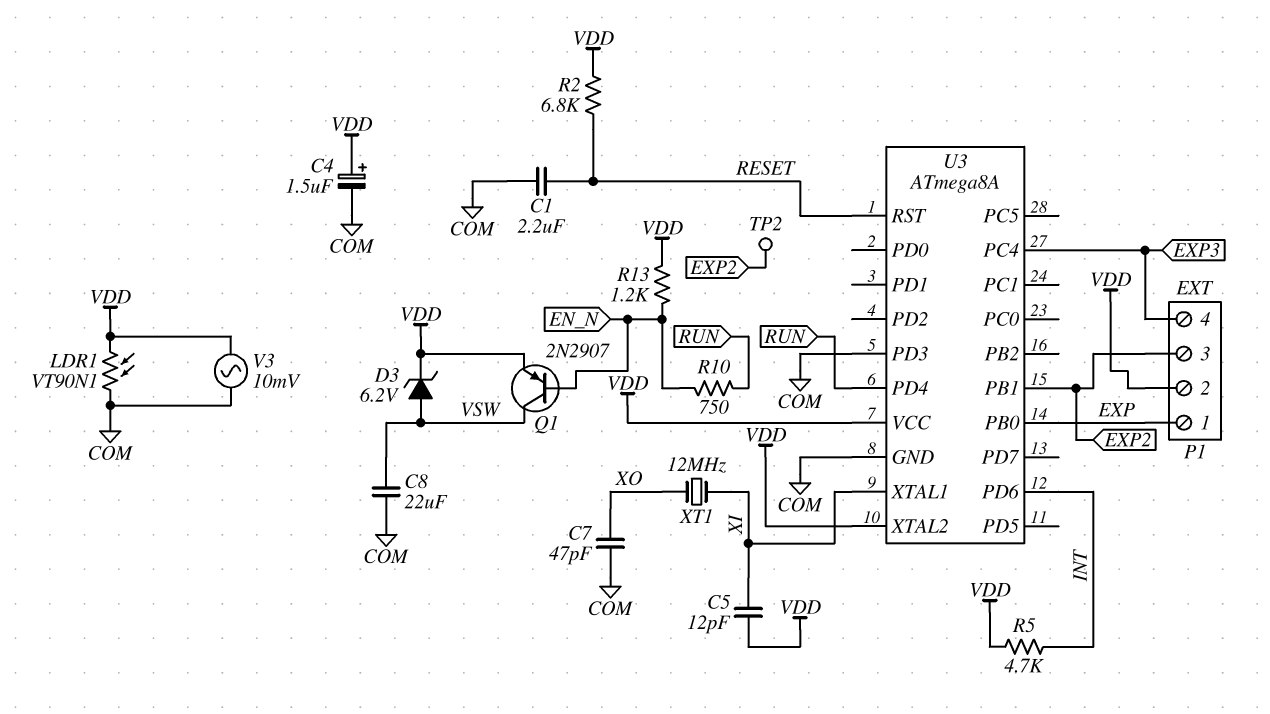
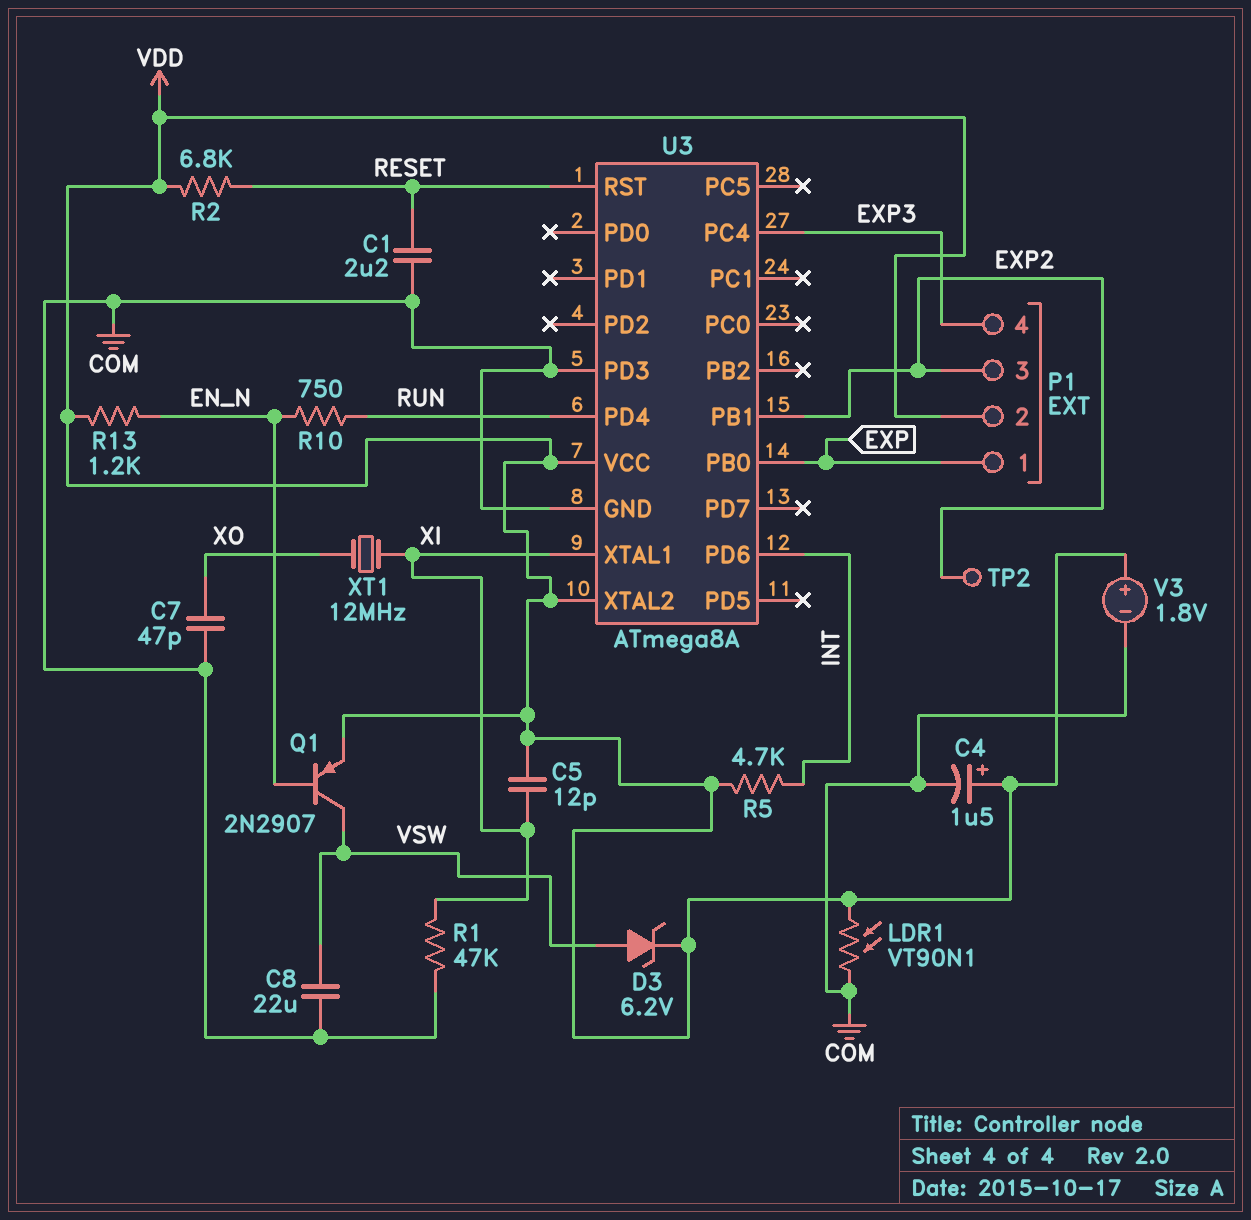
R1: none -> 47k (COM, XI)
V3: AC 10mV (COM, VDD) -> 1.8V (plus VDD, minus COM)

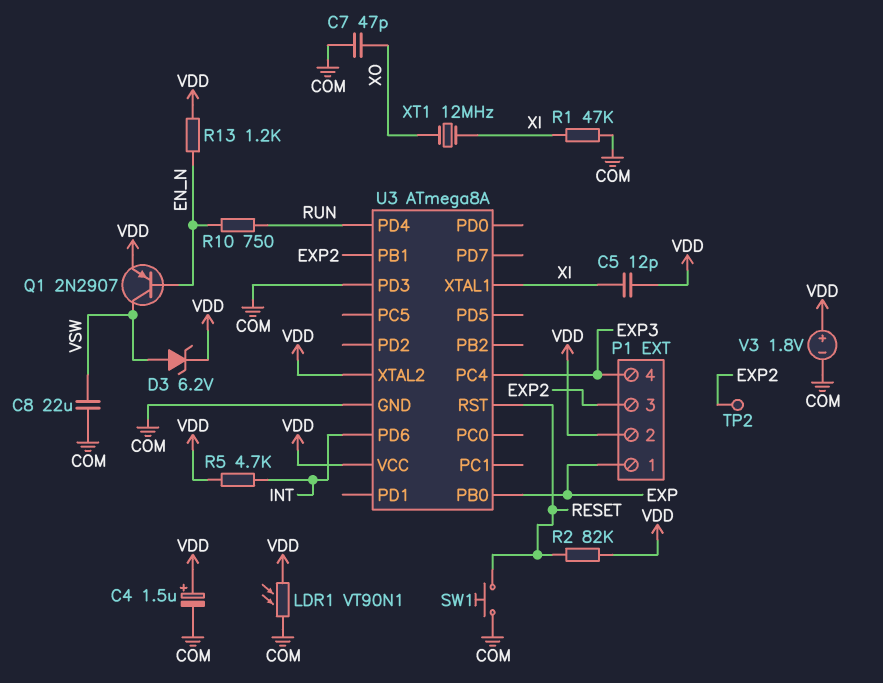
C1: 2.2uF (COM, RESET) -> none
R2: 6.8k (RESET, VDD) -> 82k (RESET, VDD)
SW1: none -> button (COM, RESET)

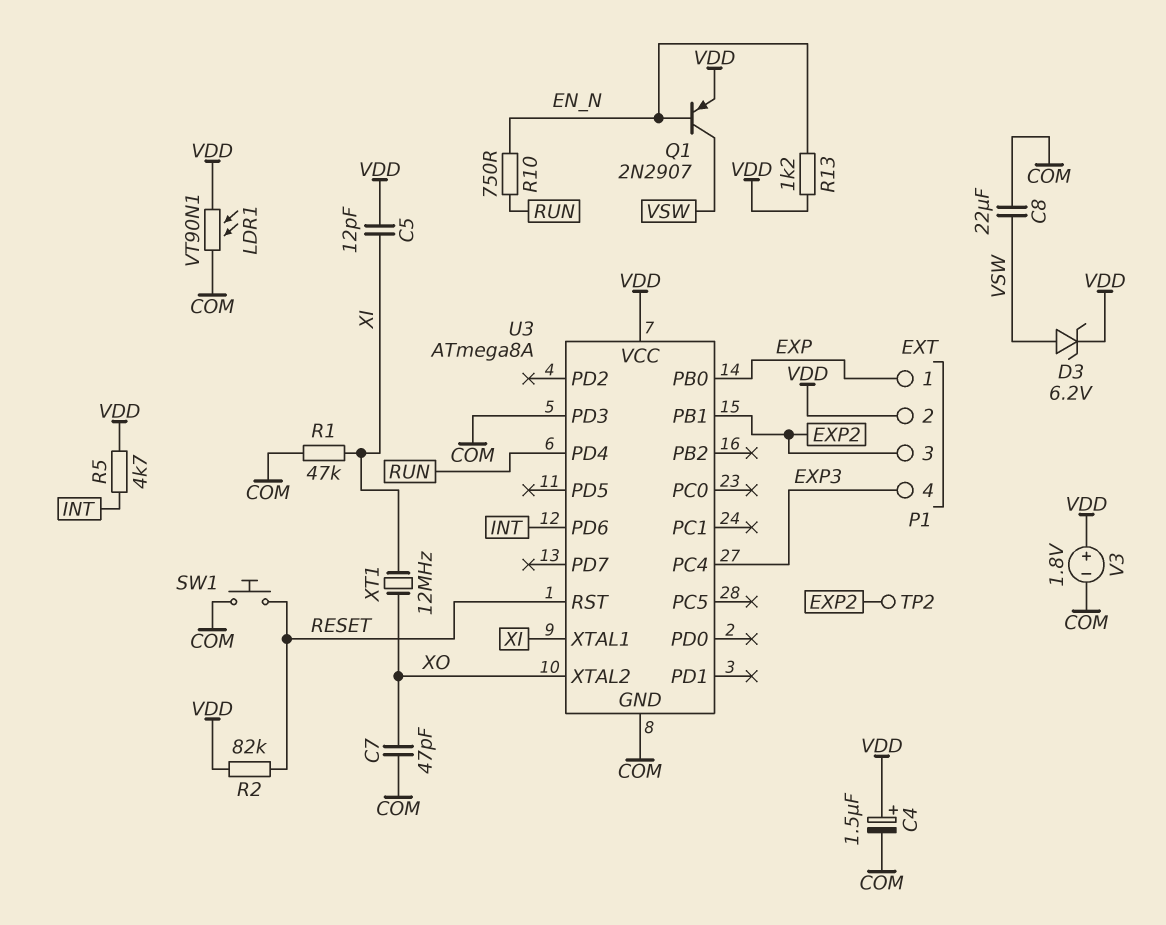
U3 pin XTAL2: VDD -> XO

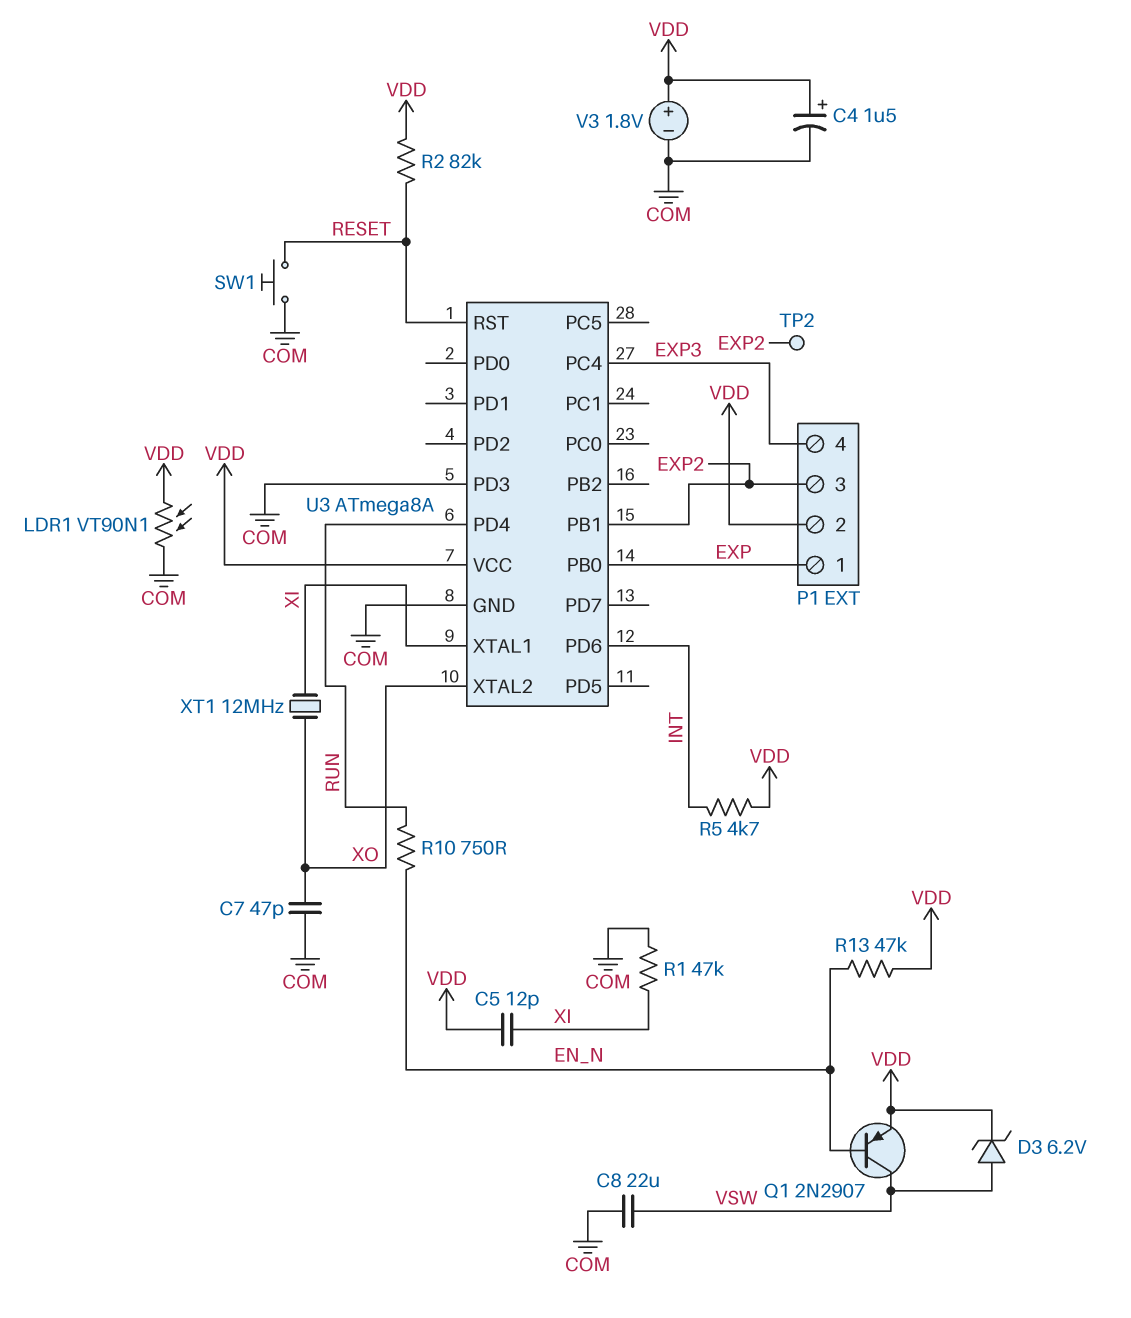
R13: 1.2k (EN_N, VDD) -> 47k (EN_N, VDD)

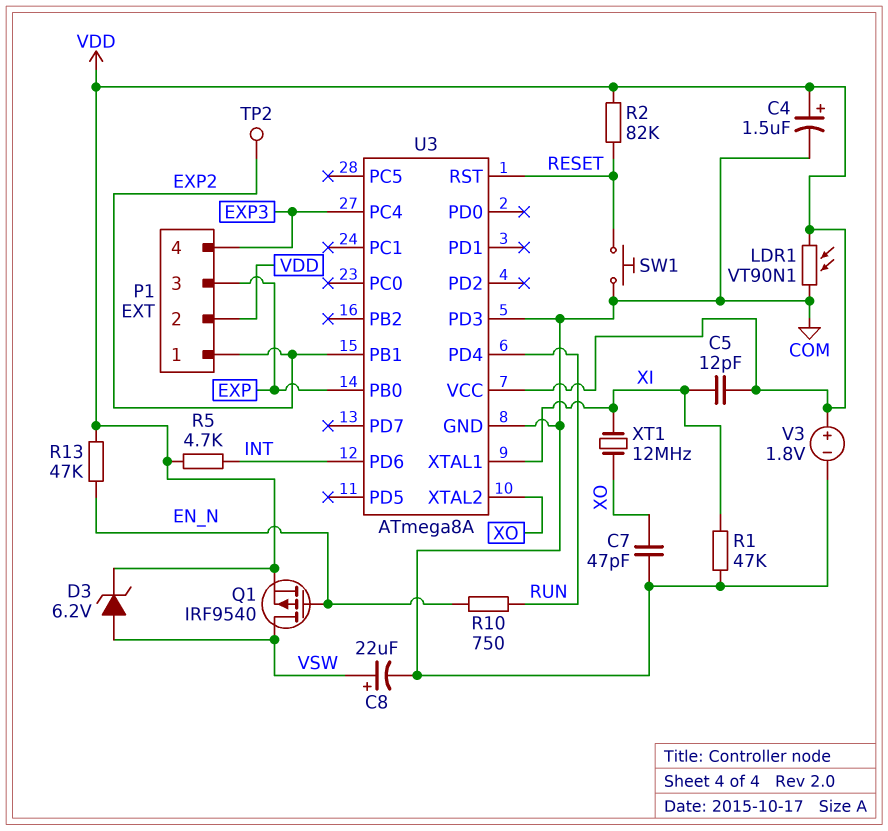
C8: 22uF (COM, VSW) -> 22uF (plus VSW, minus COM)
P1 pin 1: EXP -> EXP2
P1 pin 3: EXP2 -> EXP
Q1: PNP 2N2907 (B EN_N, C VSW, E VDD) -> PMOS IRF9540 (G EN_N, D VSW, S VDD)

